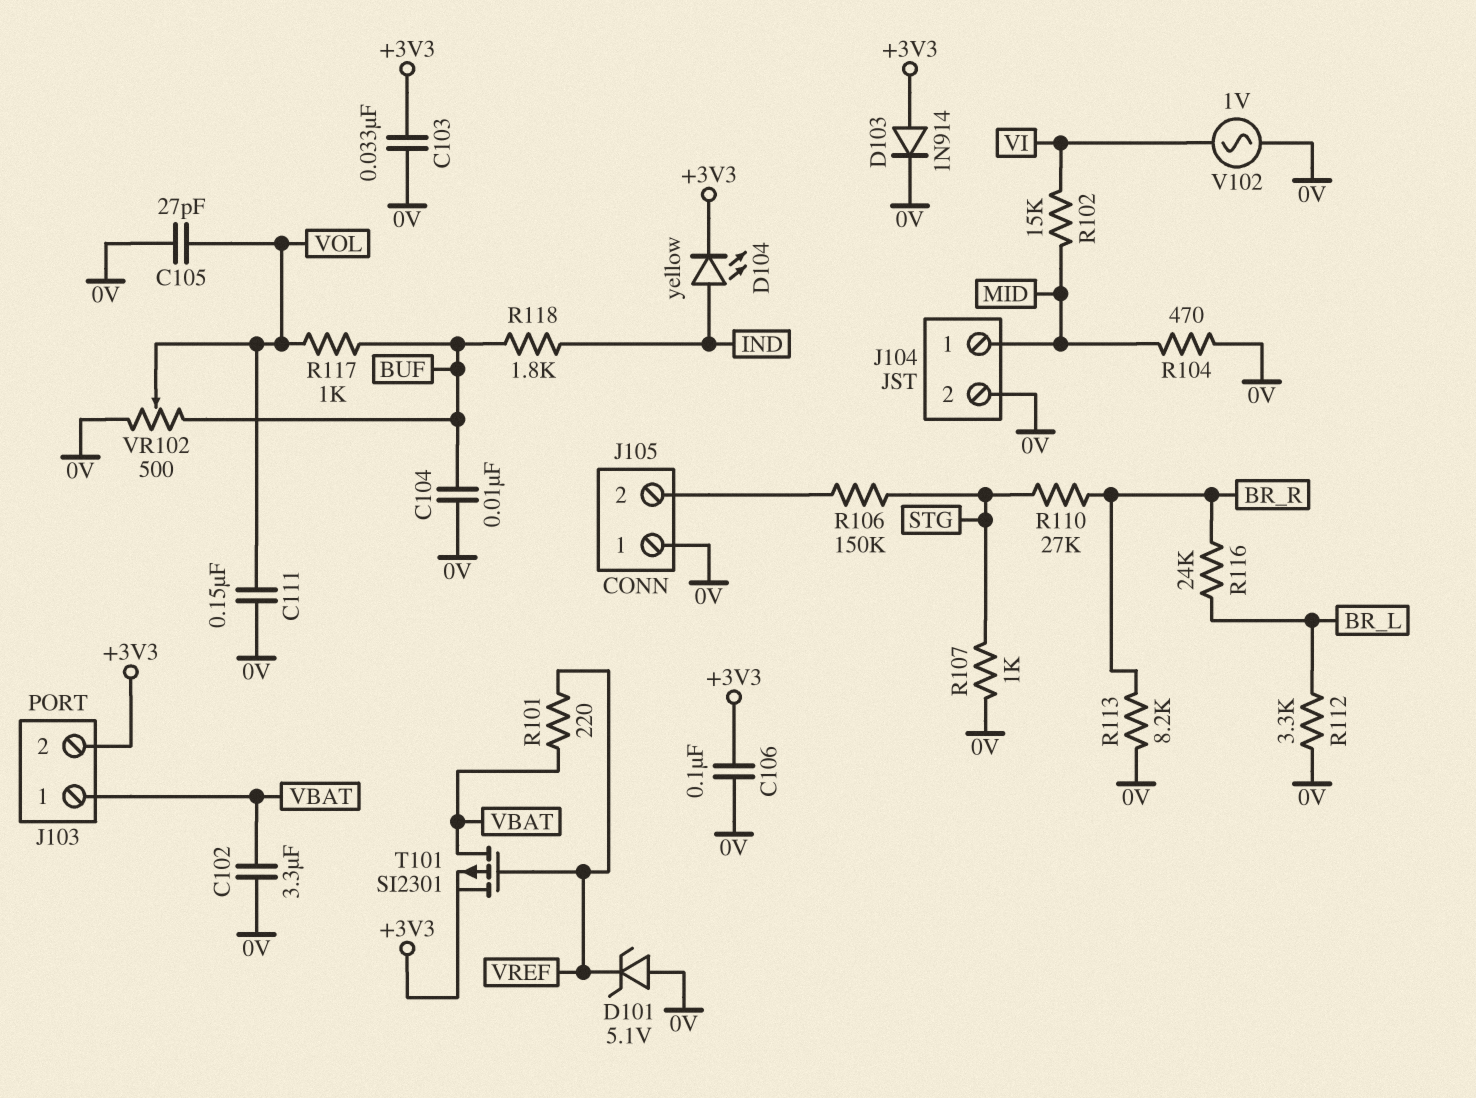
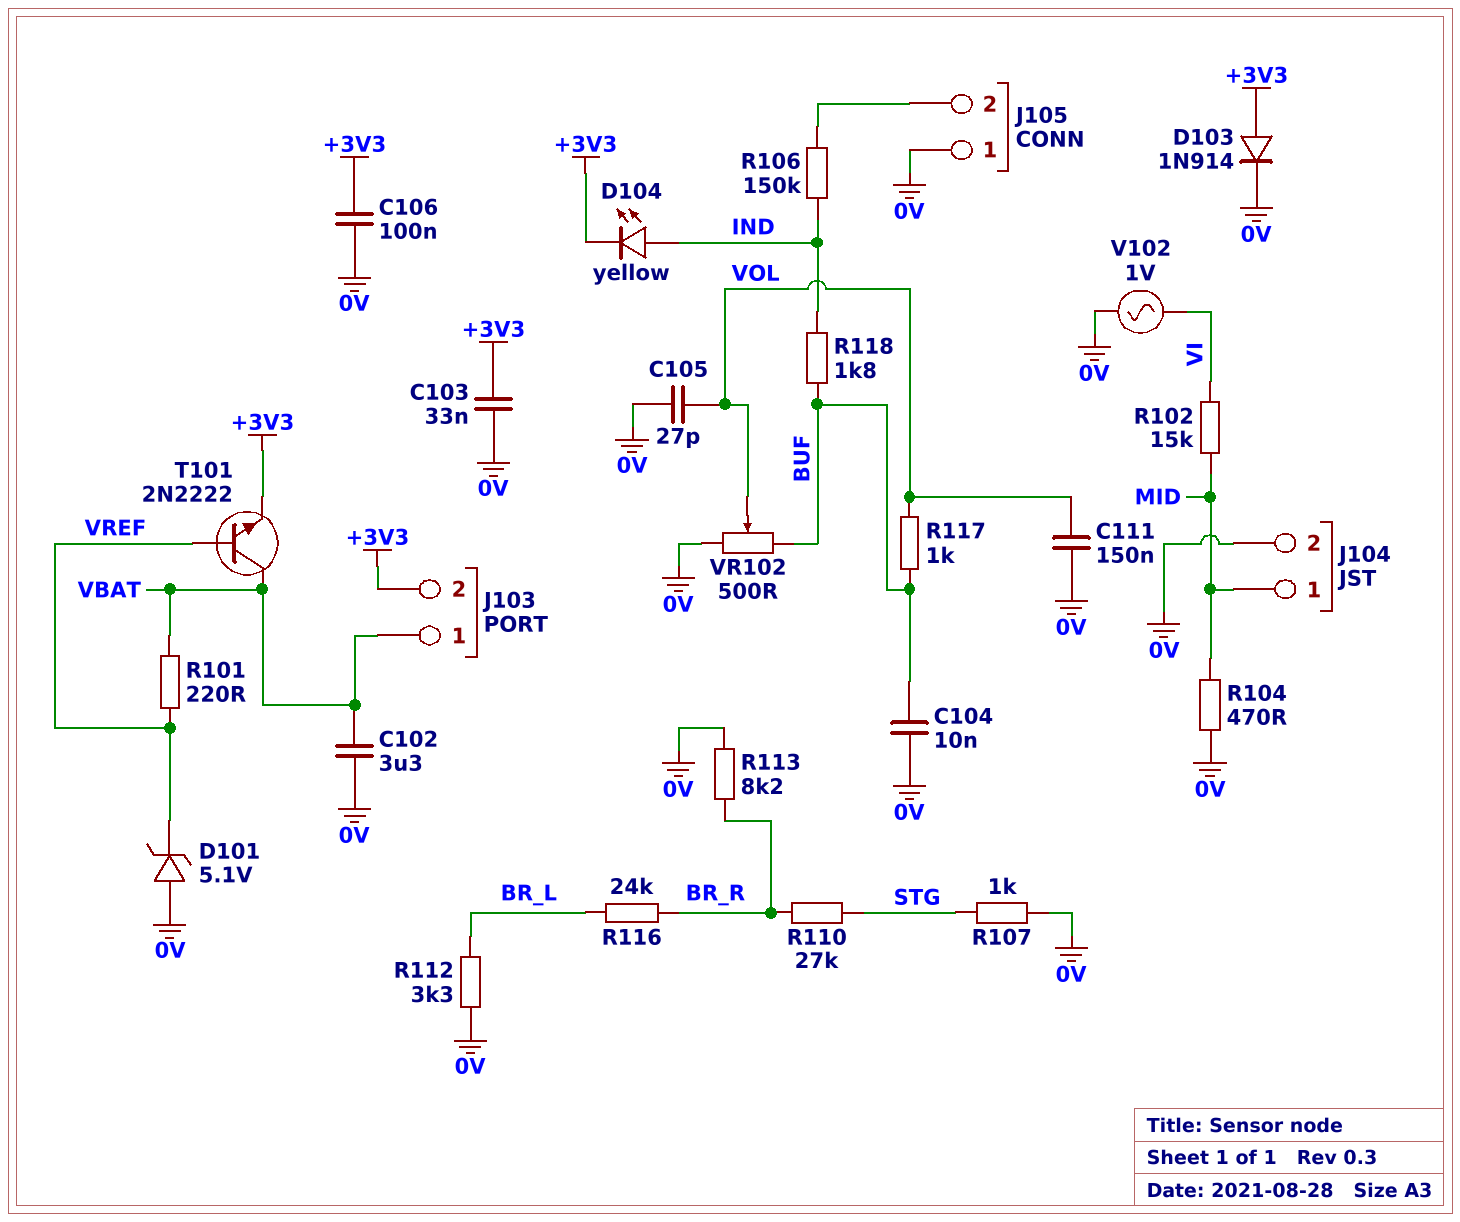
R106: 150k (J105/2, STG) -> 150k (IND, J105/2)
T101: PMOS SI2301 (G VREF, D VBAT, S +3V3) -> NPN 2N2222 (B VREF, C VBAT, E +3V3)

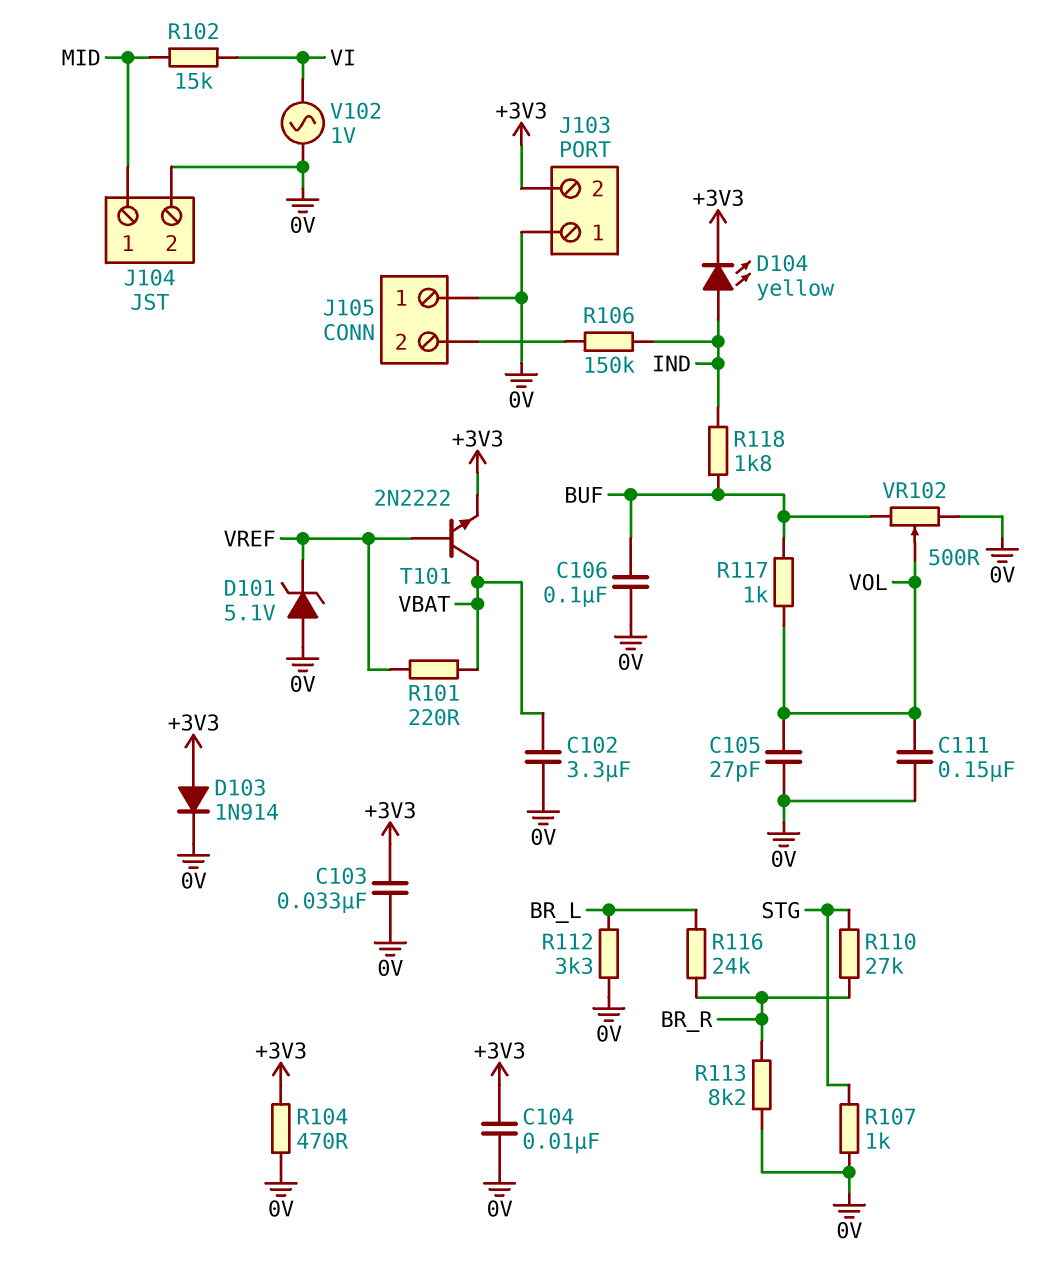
C104: 10nF (0V, BUF) -> 10nF (+3V3, 0V)
C106: 100nF (+3V3, 0V) -> 100nF (0V, BUF)
J103 pin 1: VBAT -> 0V
R104: 470 (0V, MID) -> 470 (+3V3, 0V)

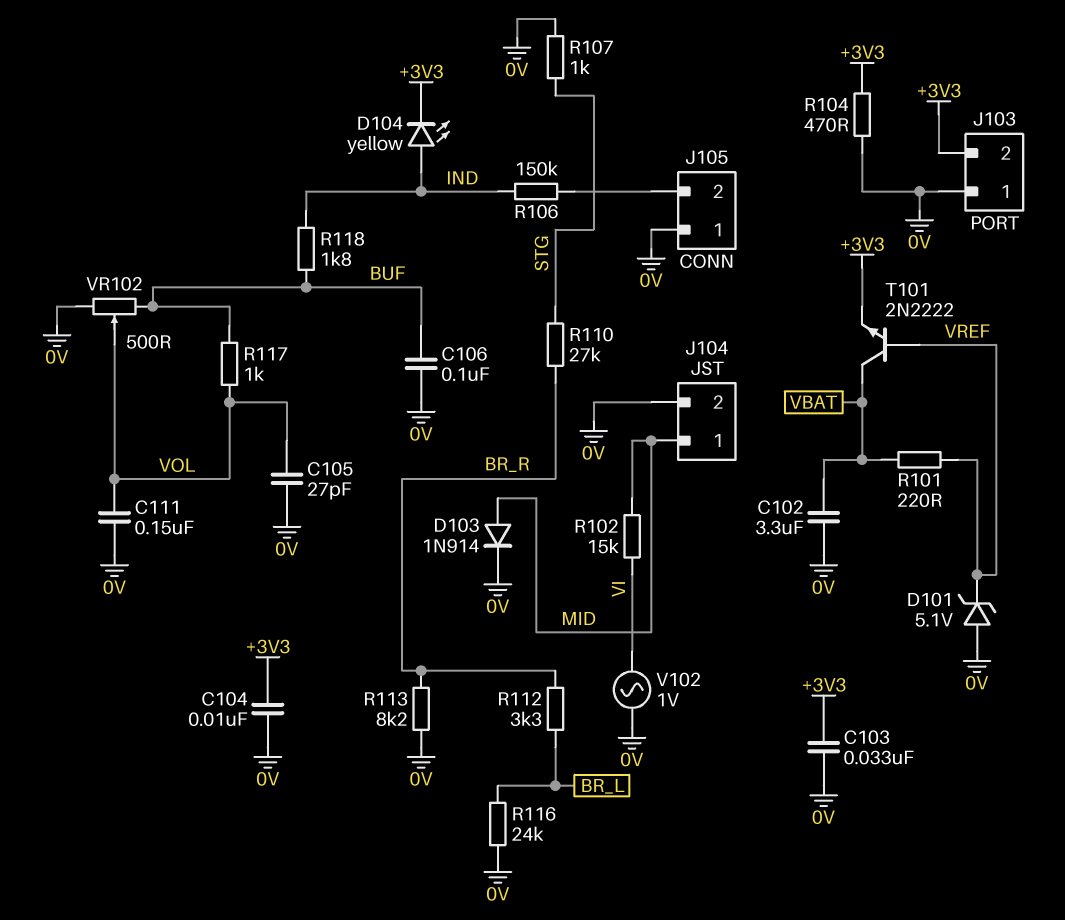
D103: diode 1N914 (A +3V3, K 0V) -> diode 1N914 (A MID, K 0V)
R112: 3.3k (0V, BR_L) -> 3.3k (BR_L, BR_R)
R116: 24k (BR_L, BR_R) -> 24k (0V, BR_L)

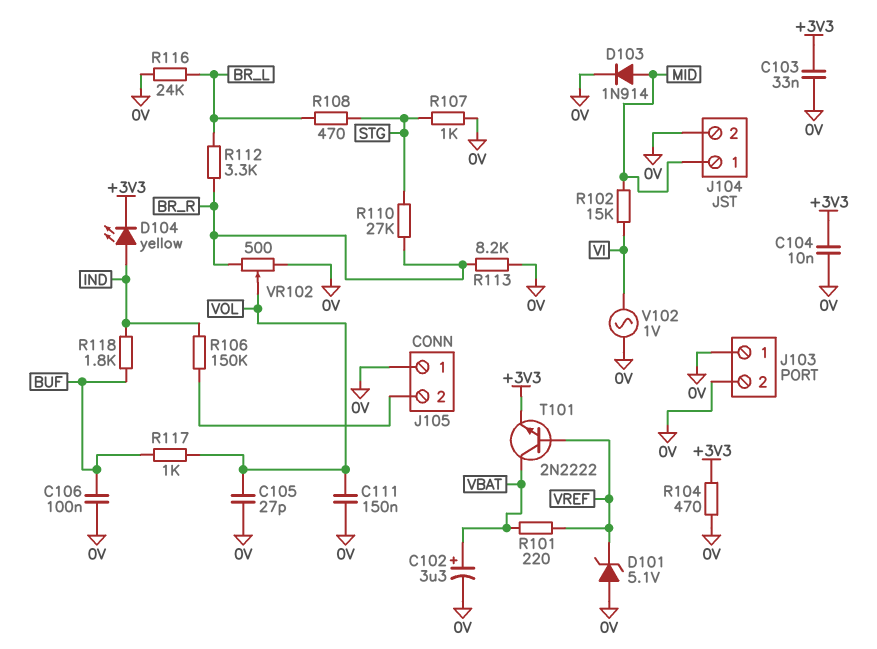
C102: 3.3uF (0V, VBAT) -> 3.3uF (plus VBAT, minus 0V)
J103 pin 2: +3V3 -> 0V
R108: none -> 470 (BR_L, STG)
VR102: 500 (0V, BUF, wiper VOL) -> 500 (0V, BR_R, wiper VOL)

